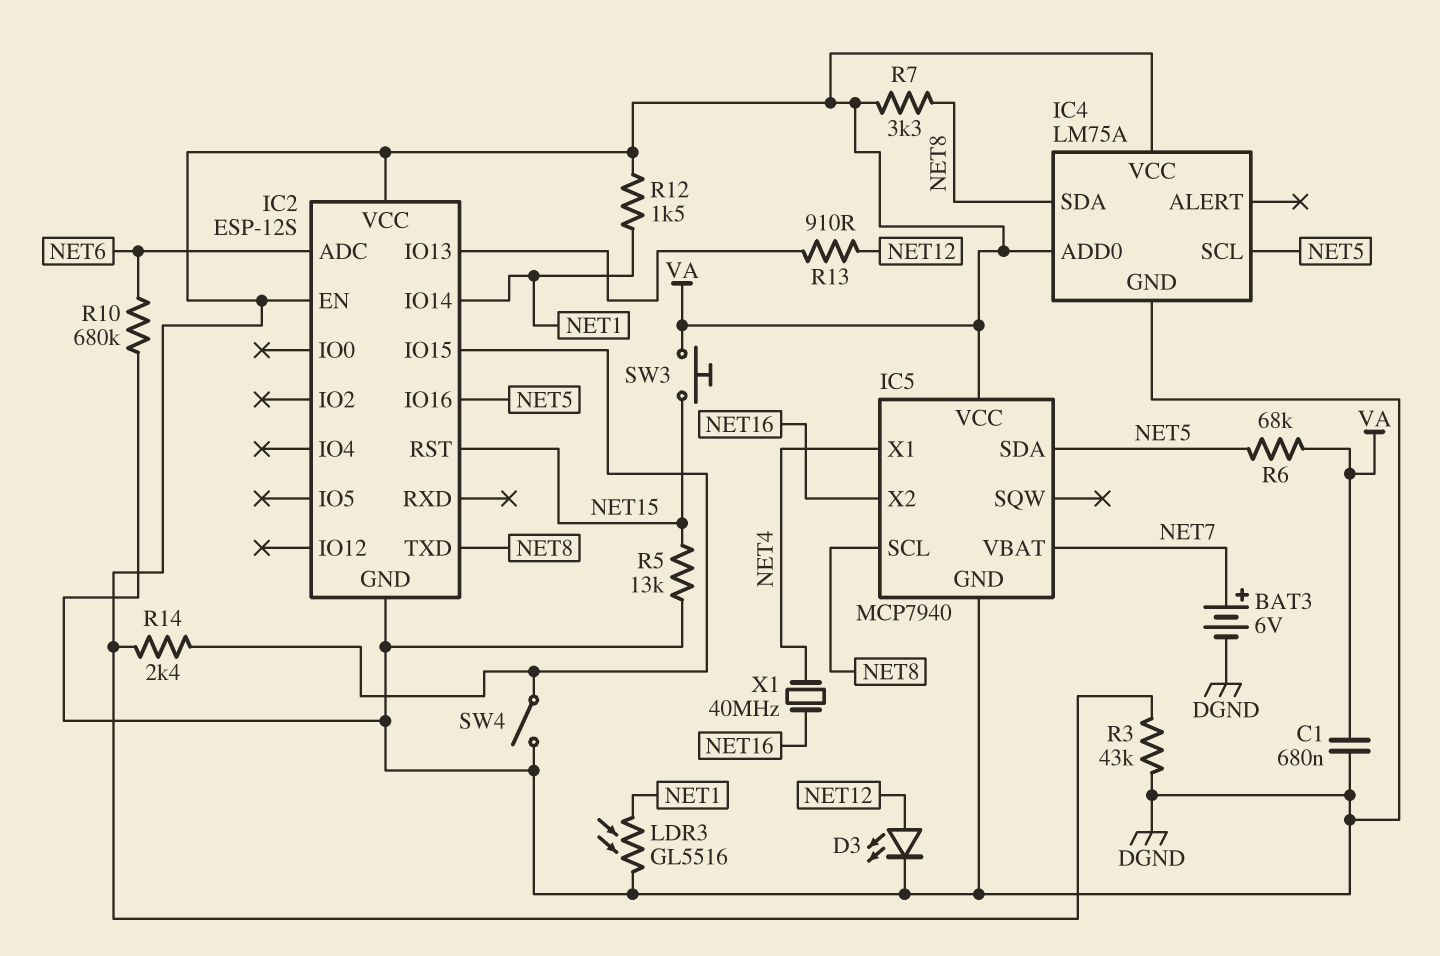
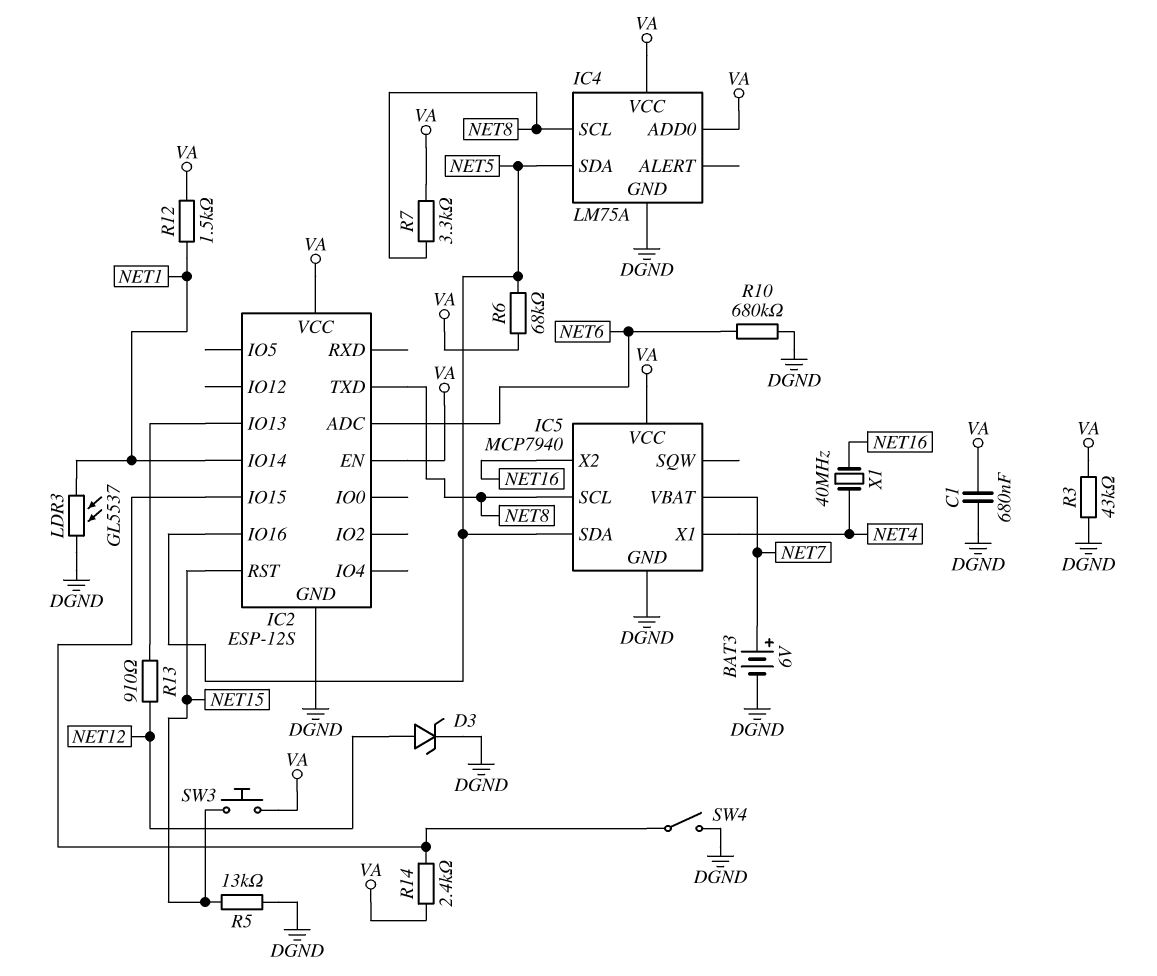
D3: LED (A NET12, K DGND) -> zener (A NET12, K DGND)
IC4 pin SCL: NET5 -> NET8
IC4 pin SDA: NET8 -> NET5
LDR3: GL5516 (DGND, NET1) -> GL5537 (DGND, NET1)

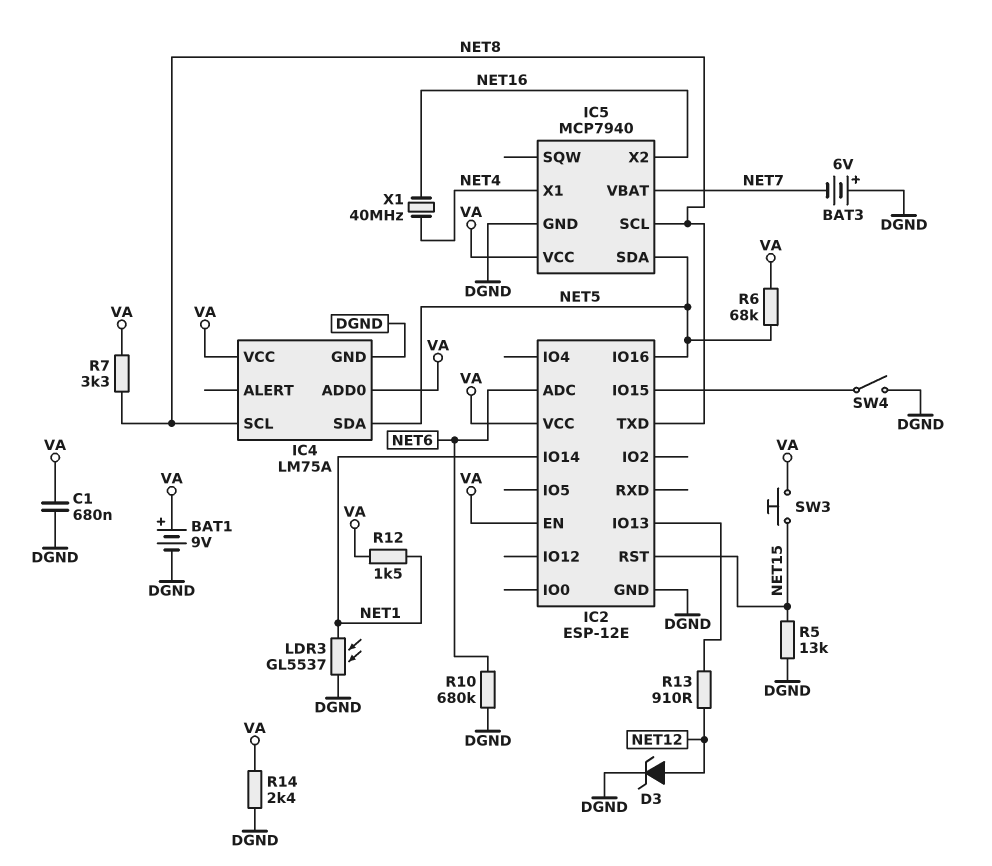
BAT1: none -> 9V (plus VA, minus DGND)
BAT3: 6V (plus NET7, minus DGND) -> 6V (plus DGND, minus NET7)
IC2: ESP-12S -> ESP-12E
R3: 43k (DGND, VA) -> none
R14: 2.4k (IC2/IO15, VA) -> 2.4k (DGND, VA)

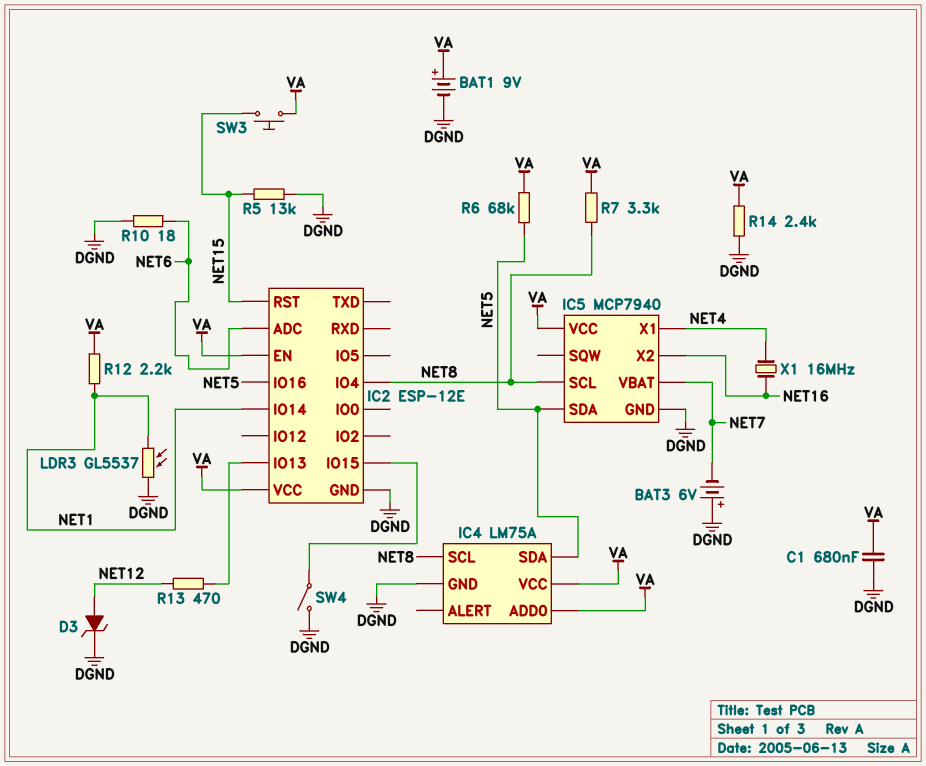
IC2 pin IO4: none -> NET8
IC2 pin TXD: NET8 -> none
R10: 680k (DGND, NET6) -> 18 (DGND, NET6)
R12: 1.5k (NET1, VA) -> 2.2k (NET1, VA)
R13: 910 (IC2/IO13, NET12) -> 470 (IC2/IO13, NET12)
X1: 40MHz (NET4, NET16) -> 16MHz (NET4, NET16)

